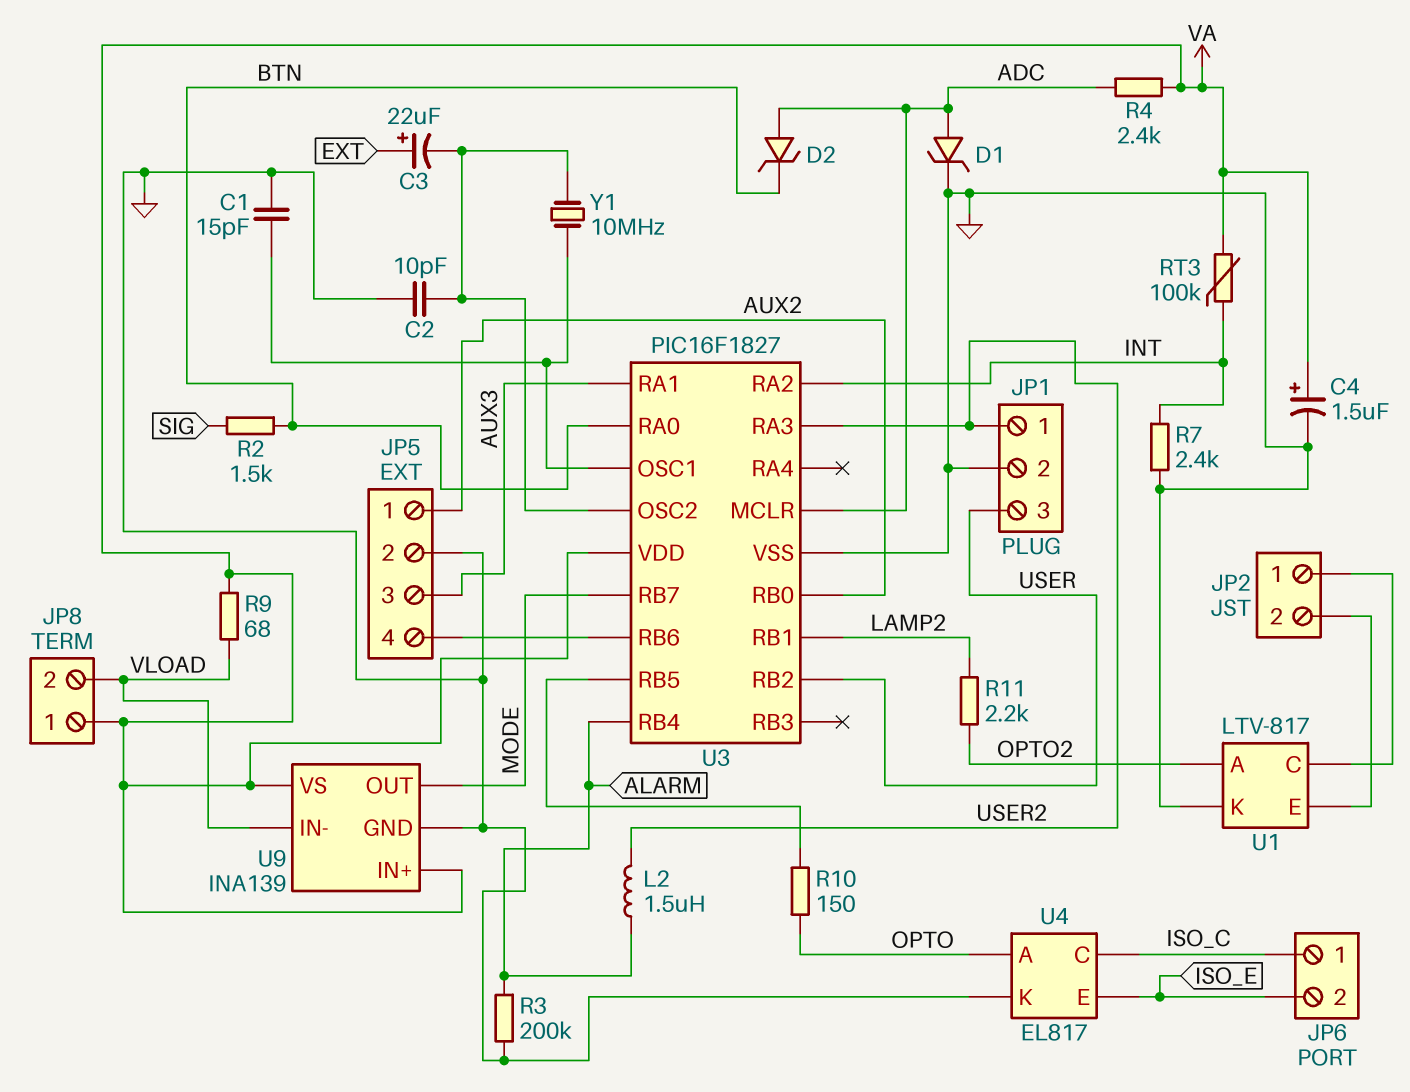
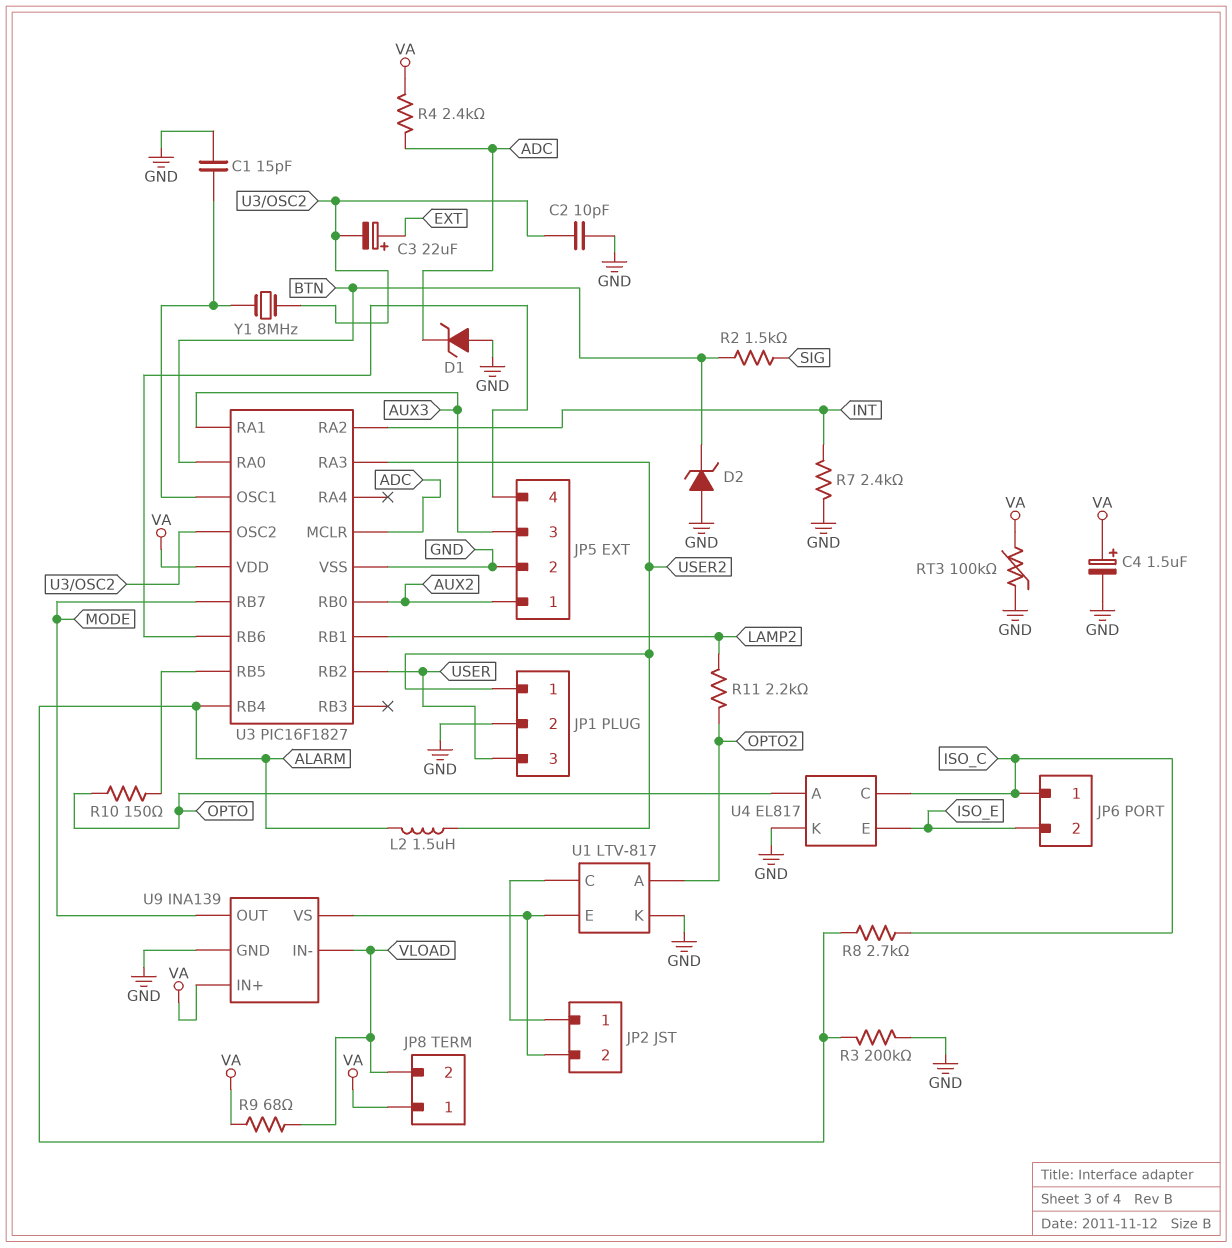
D1: zener (A ADC, K GND) -> zener (A GND, K ADC)
D2: zener (A ADC, K BTN) -> zener (A GND, K BTN)
R8: none -> 2.7k (ALARM, ISO_C)
RT3: 100k (INT, VA) -> 100k (GND, VA)
U9 pin VS: VA -> JP2/2
Y1: 10MHz (U3/OSC1, U3/OSC2) -> 8MHz (U3/OSC1, U3/OSC2)

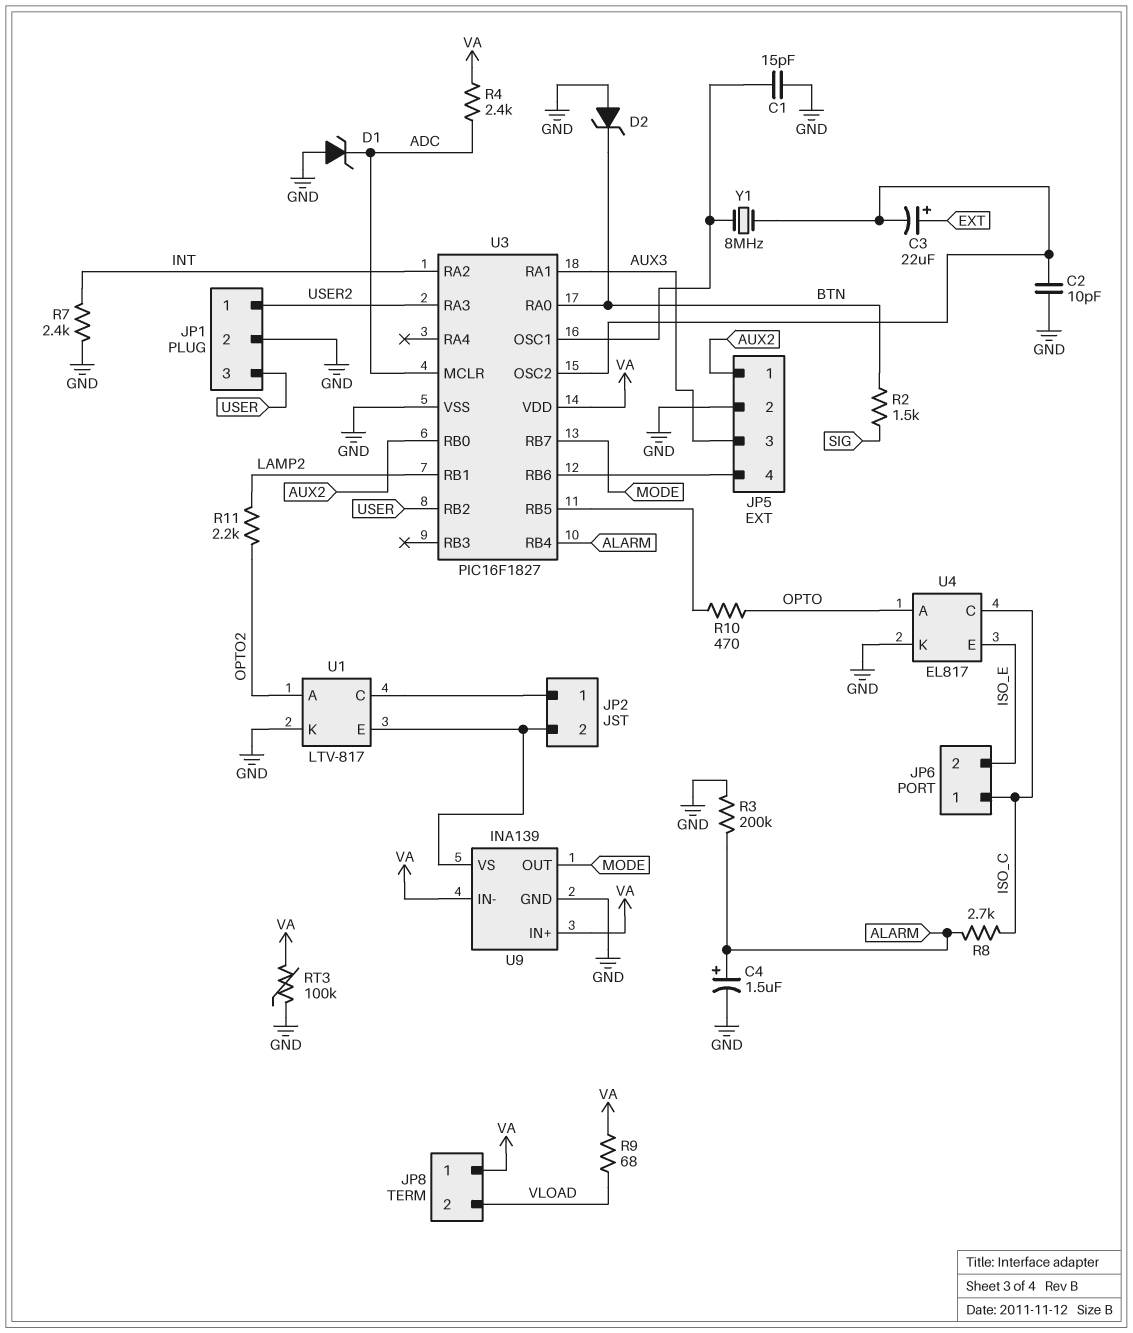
C4: 1.5uF (plus VA, minus GND) -> 1.5uF (plus ALARM, minus GND)
L2: 1.5uH (ALARM, USER2) -> none
R10: 150 (OPTO, U3/RB5) -> 470 (OPTO, U3/RB5)
U9 pin IN-: VLOAD -> VA

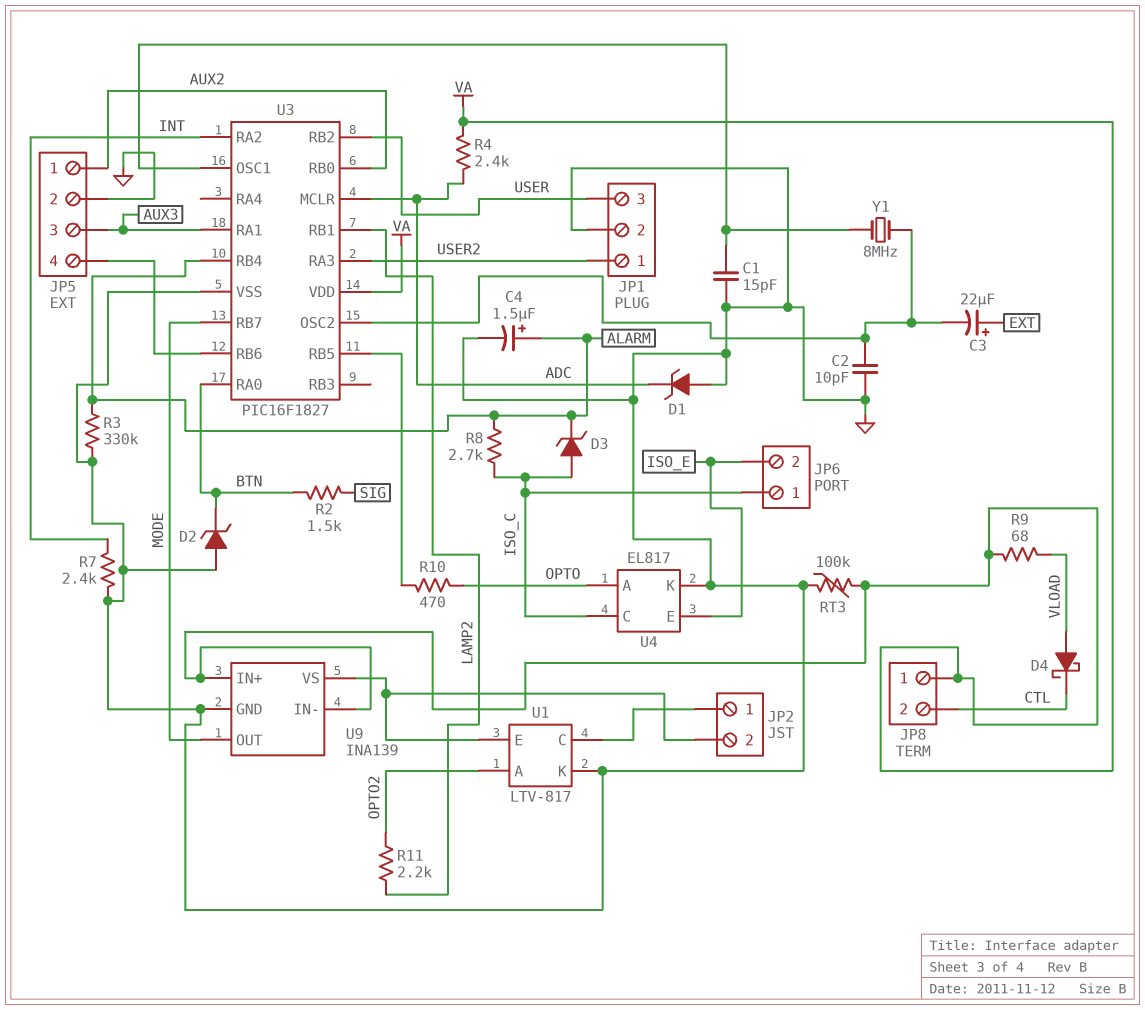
D3: none -> zener (A ISO_C, K ALARM)
D4: none -> schottky (A VLOAD, K CTL)
JP8 pin 2: VLOAD -> CTL
R3: 200k (ALARM, GND) -> 330k (ALARM, GND)

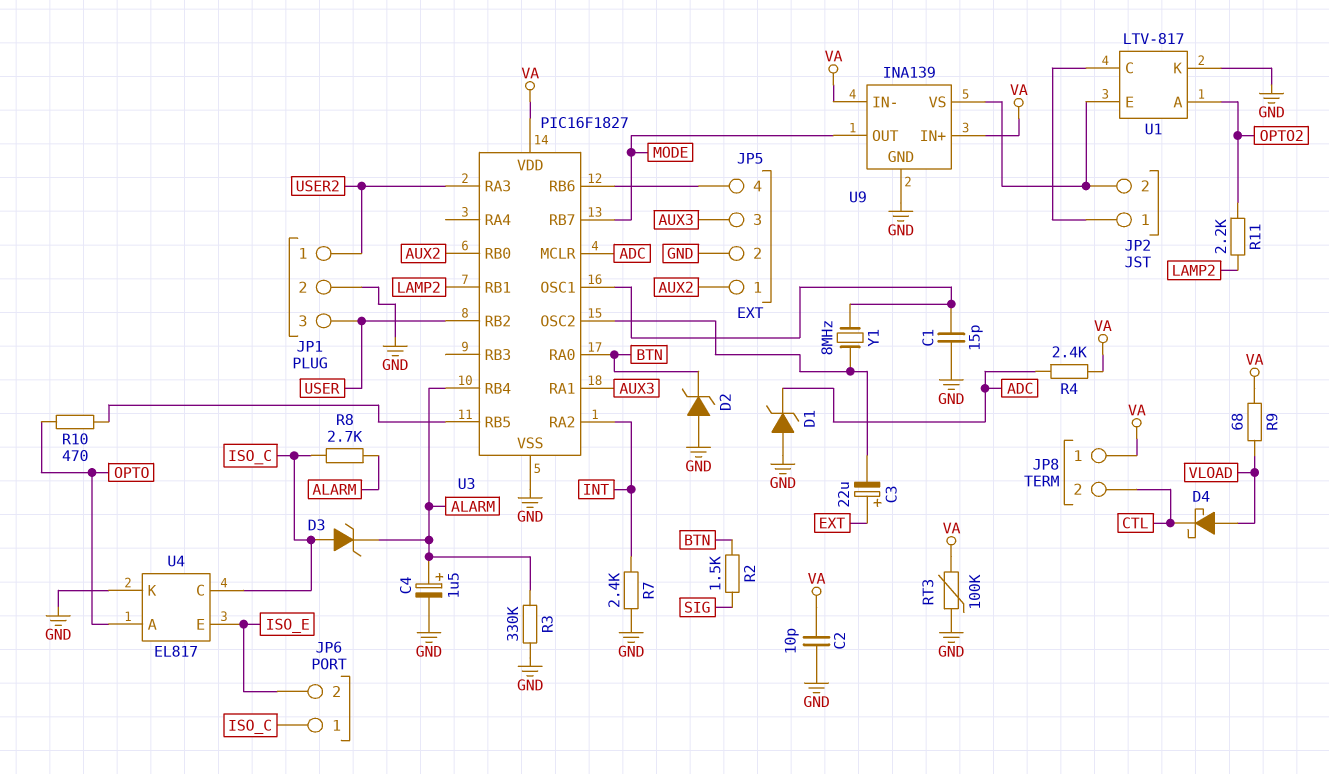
C2: 10pF (GND, U3/OSC2) -> 10pF (GND, VA)

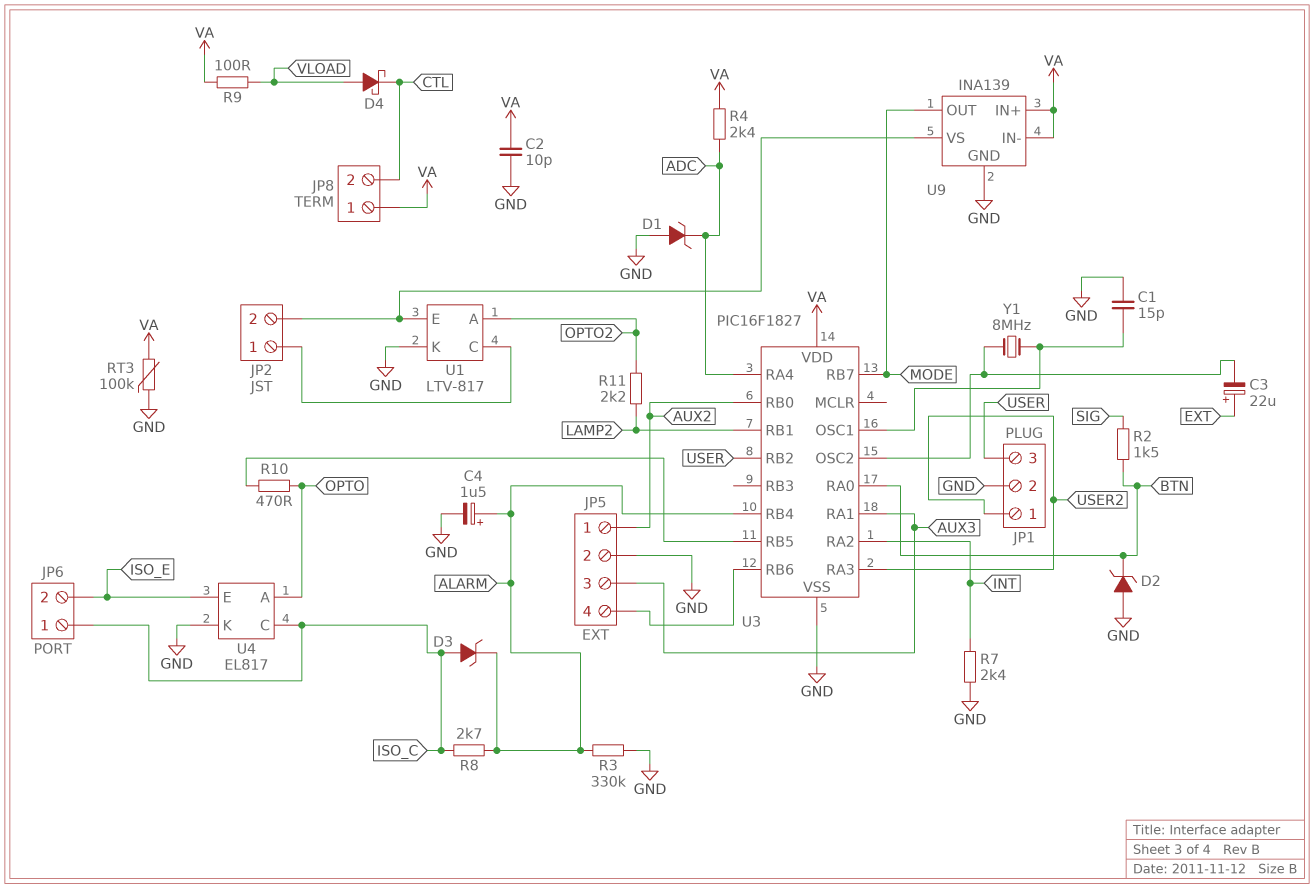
R9: 68 (VA, VLOAD) -> 100 (VA, VLOAD)
U3 pin MCLR: ADC -> none
U3 pin RA4: none -> ADC

